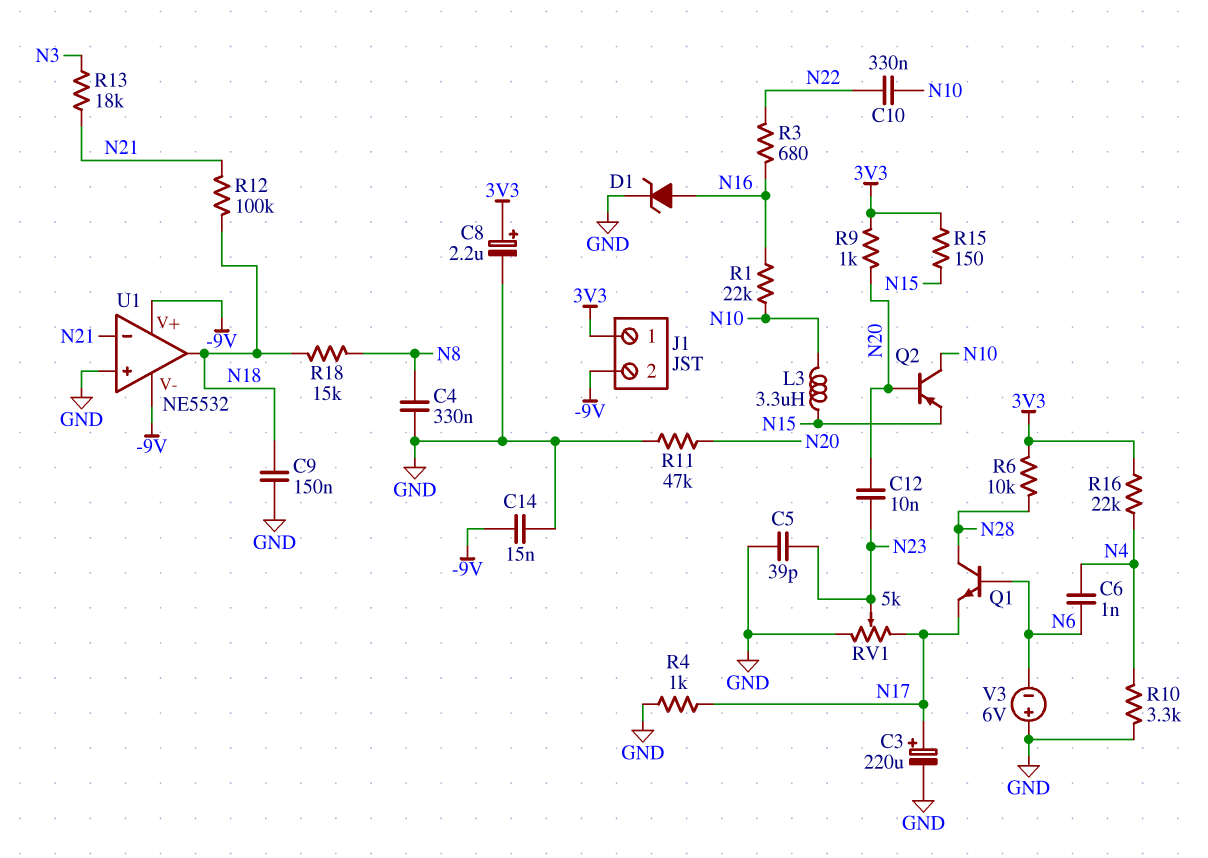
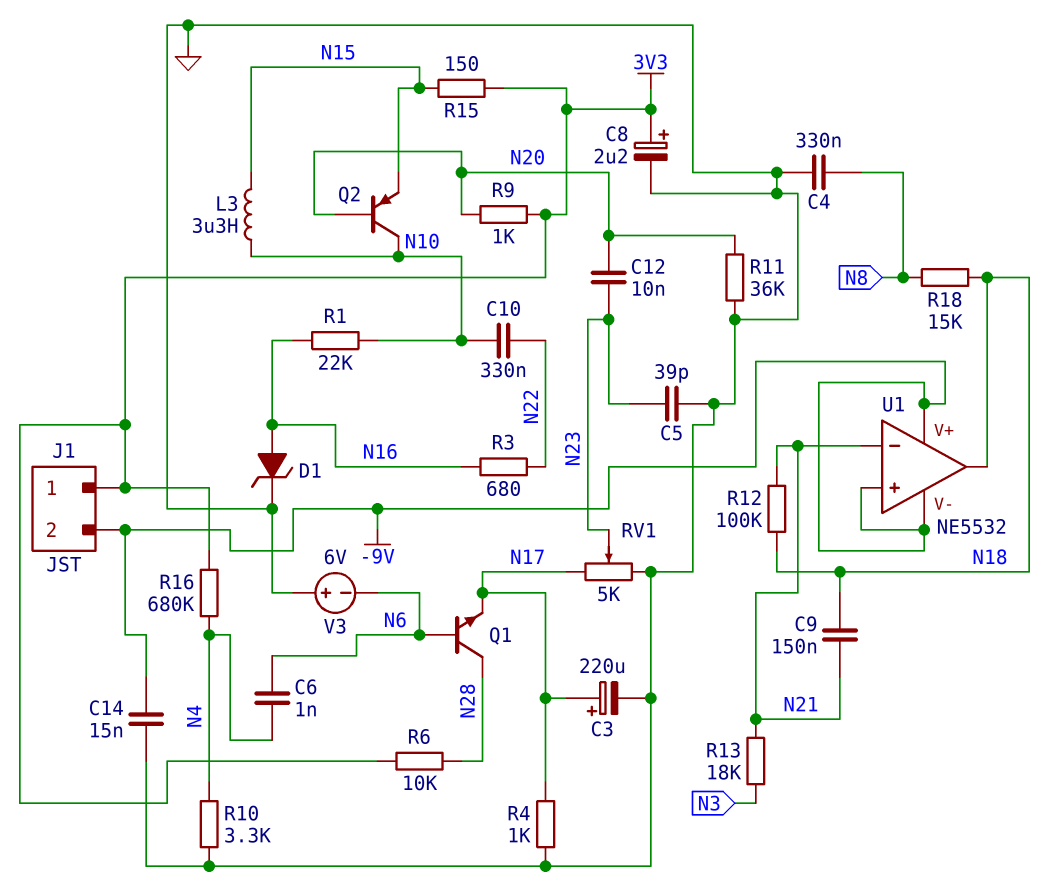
C9: 150nF (GND, N18) -> 150nF (N18, N21)
R11: 47k (GND, N20) -> 36k (GND, N20)
R16: 22k (3V3, N4) -> 680k (3V3, N4)
U1 pin in+: GND -> -9V

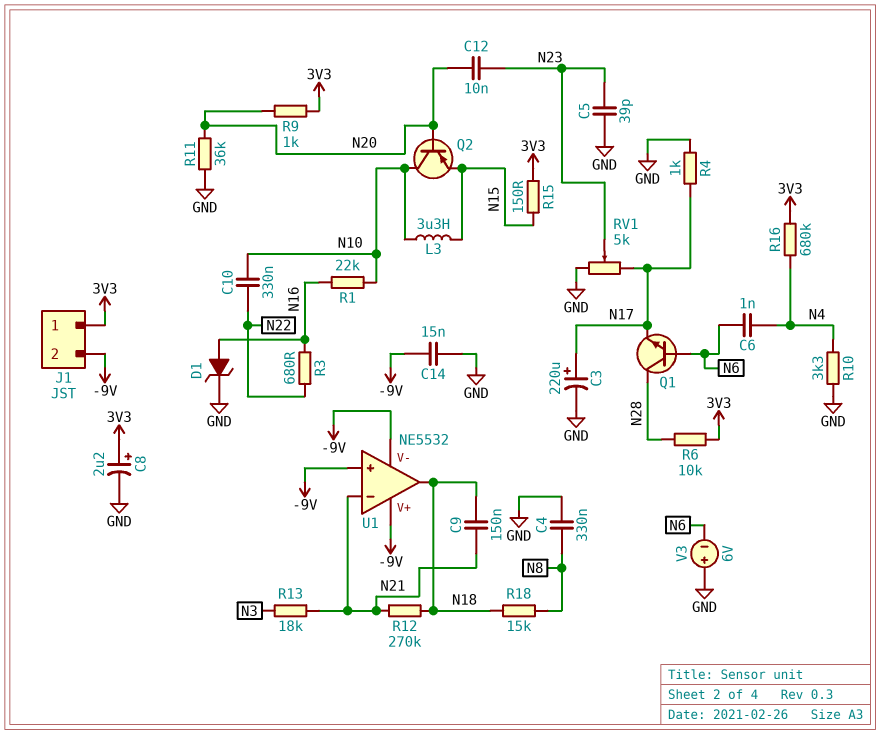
R12: 100k (N18, N21) -> 270k (N18, N21)

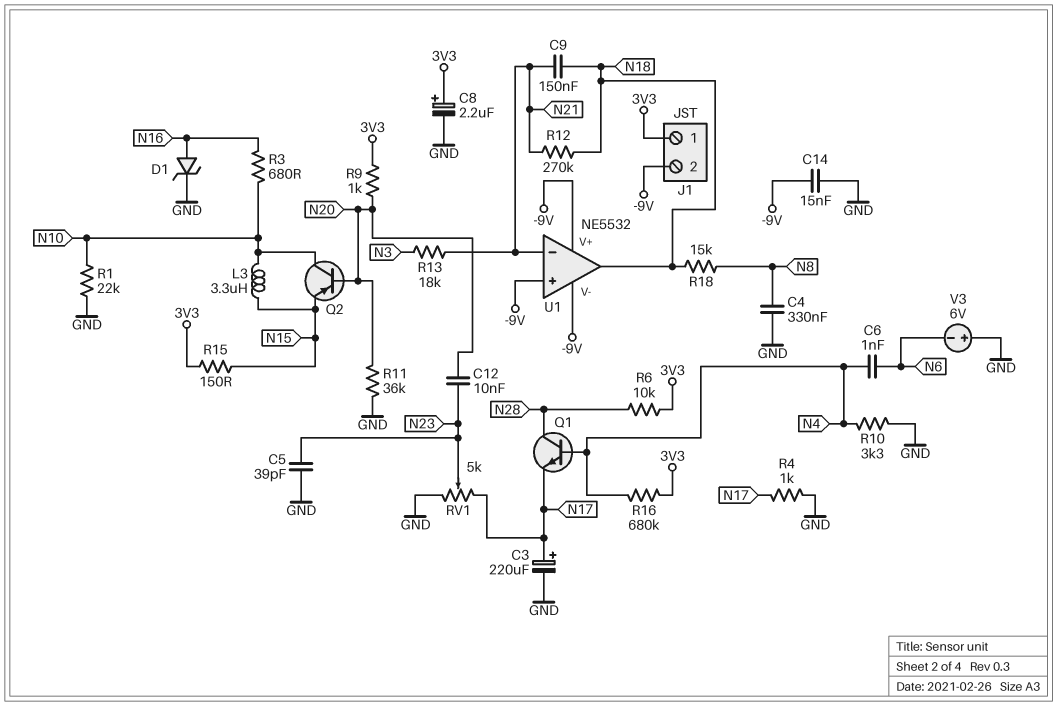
C10: 330nF (N10, N22) -> none
Q1: NPN (B N6, C N28, E N17) -> NPN (B N4, C N28, E N17)
R1: 22k (N10, N16) -> 22k (GND, N10)
R3: 680 (N16, N22) -> 680 (N10, N16)

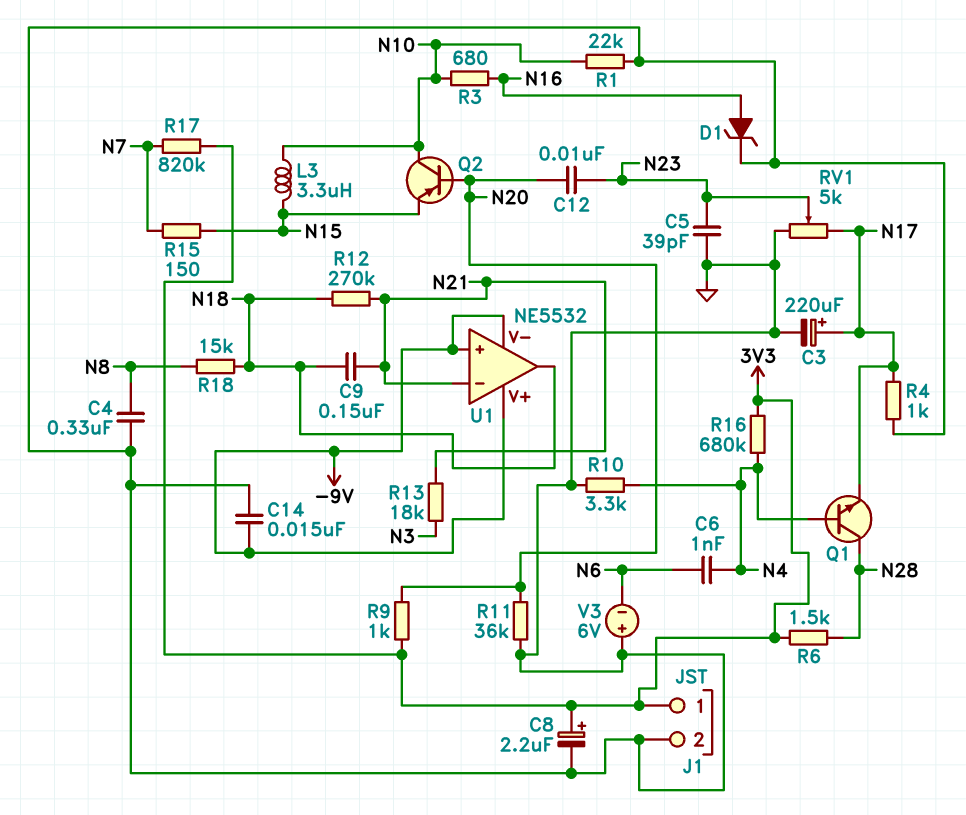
J1 pin 2: -9V -> GND
R6: 10k (3V3, N28) -> 1.5k (3V3, N28)
R15: 150 (3V3, N15) -> 150 (N7, N15)
R17: none -> 820k (3V3, N7)

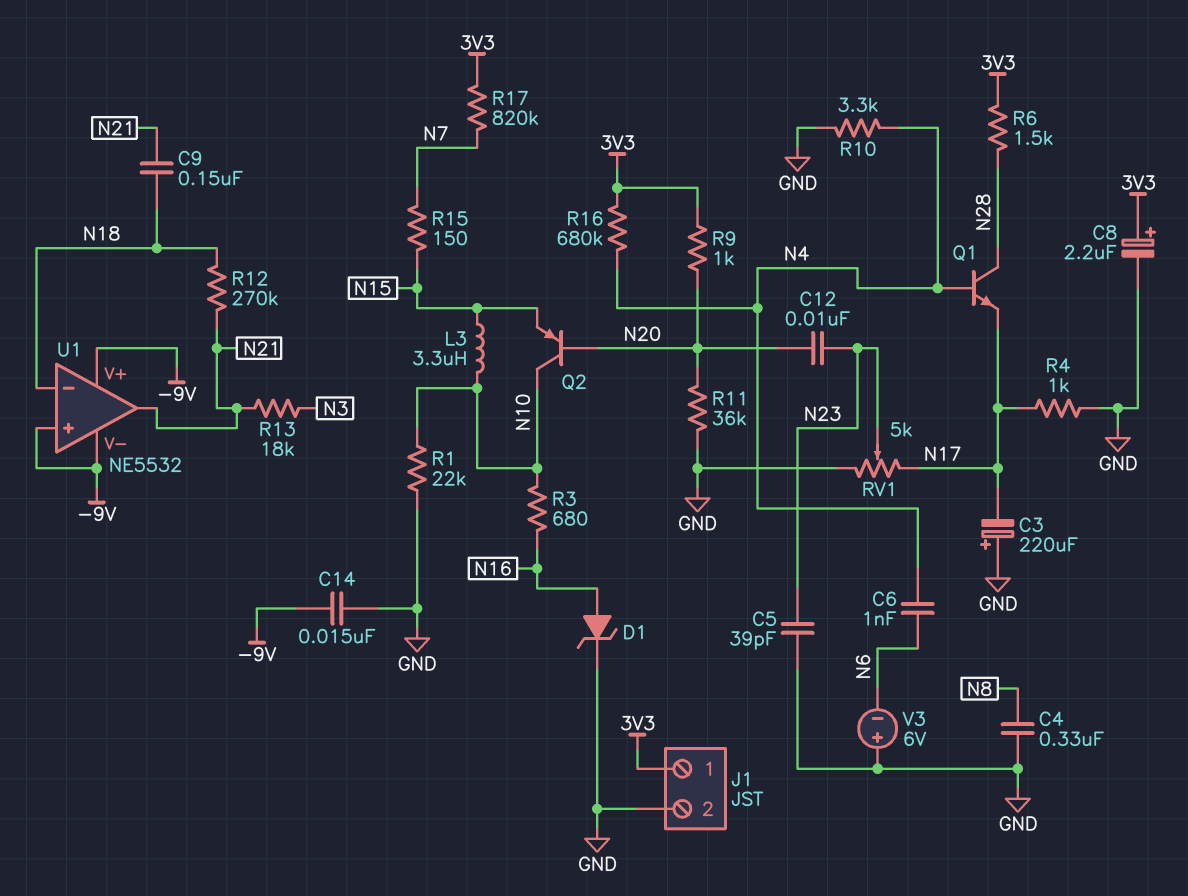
C3: 220uF (plus N17, minus GND) -> 220uF (plus GND, minus N17)
R18: 15k (N8, N18) -> none
U1 pin in-: N21 -> N18
U1 pin out: N18 -> N21

